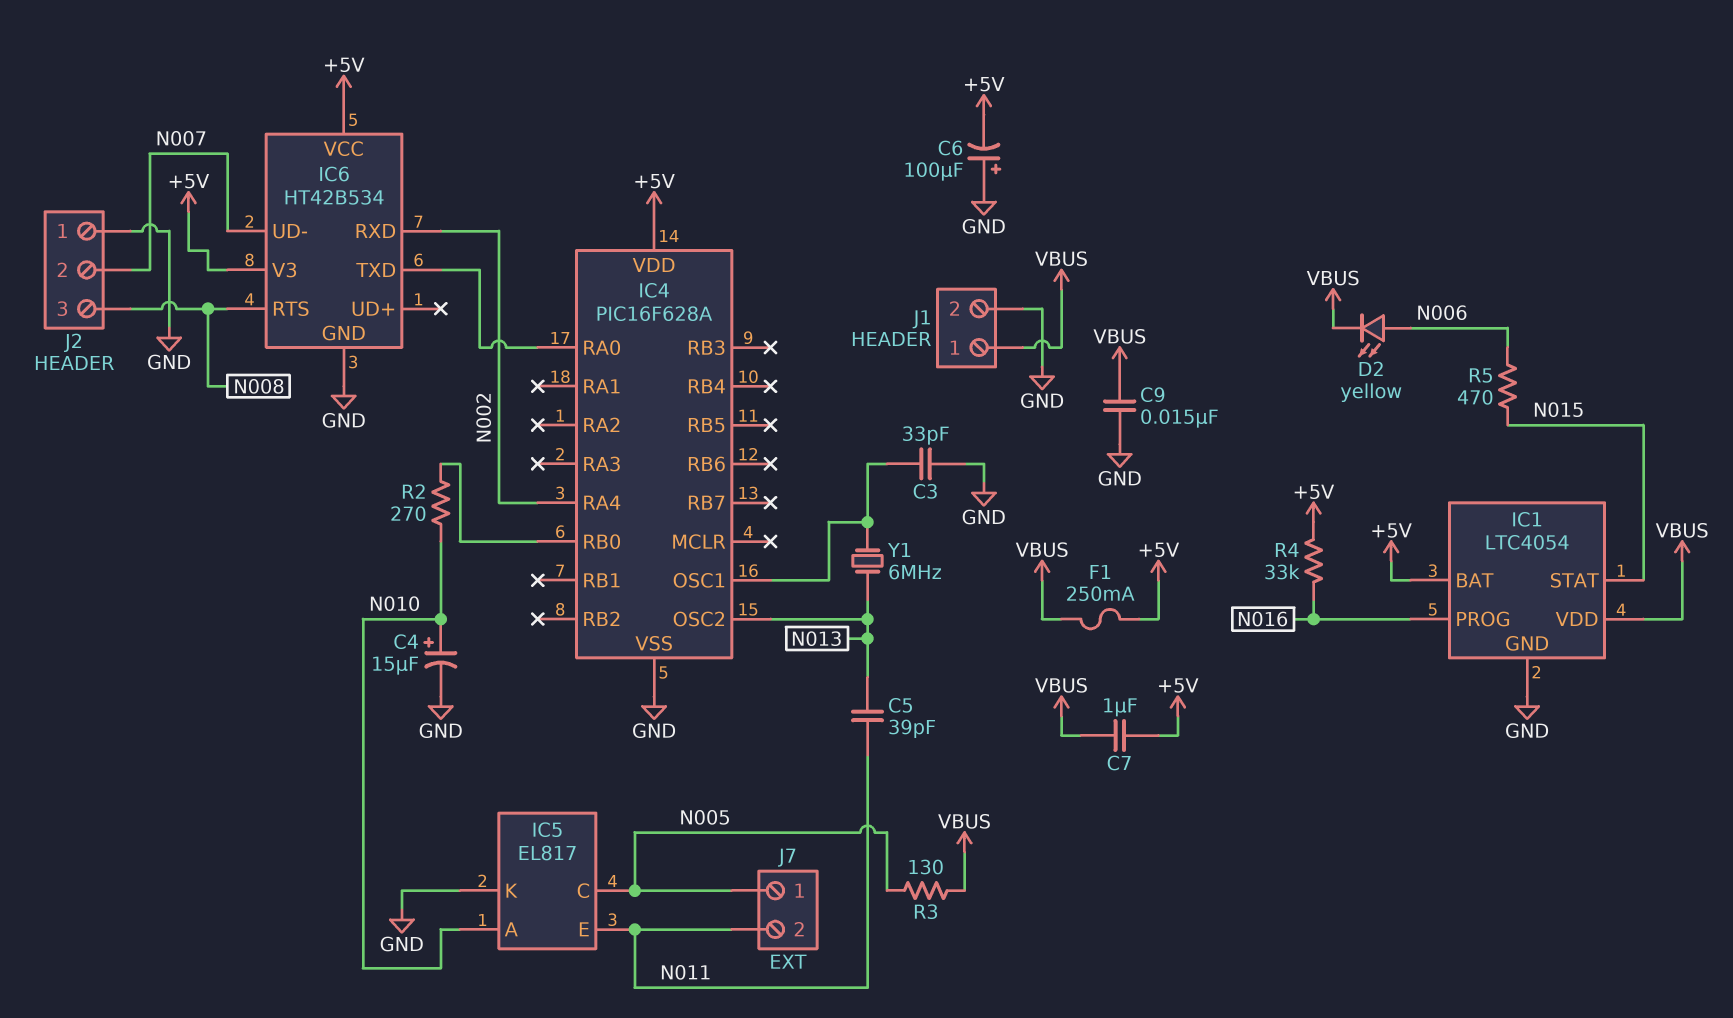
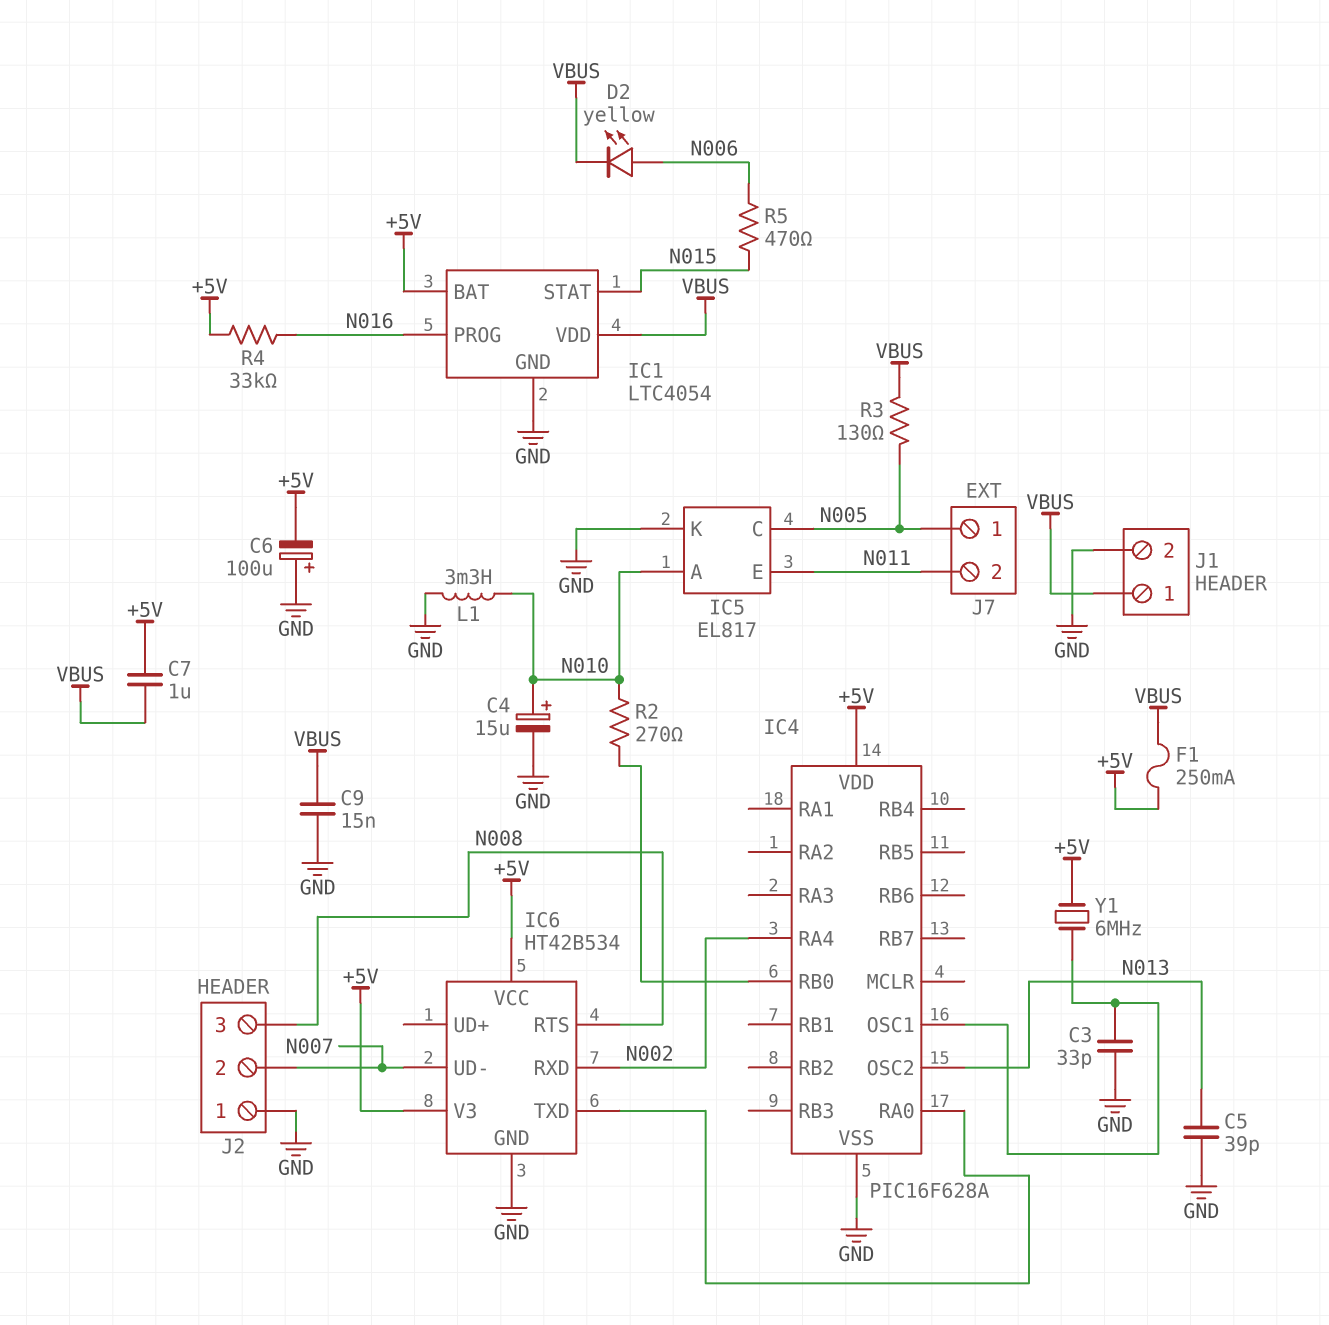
C5: 39pF (N011, N013) -> 39pF (GND, N013)
L1: none -> 3.3mH (GND, N010)
Y1: 6MHz (IC4/OSC1, N013) -> 6MHz (+5V, IC4/OSC1)

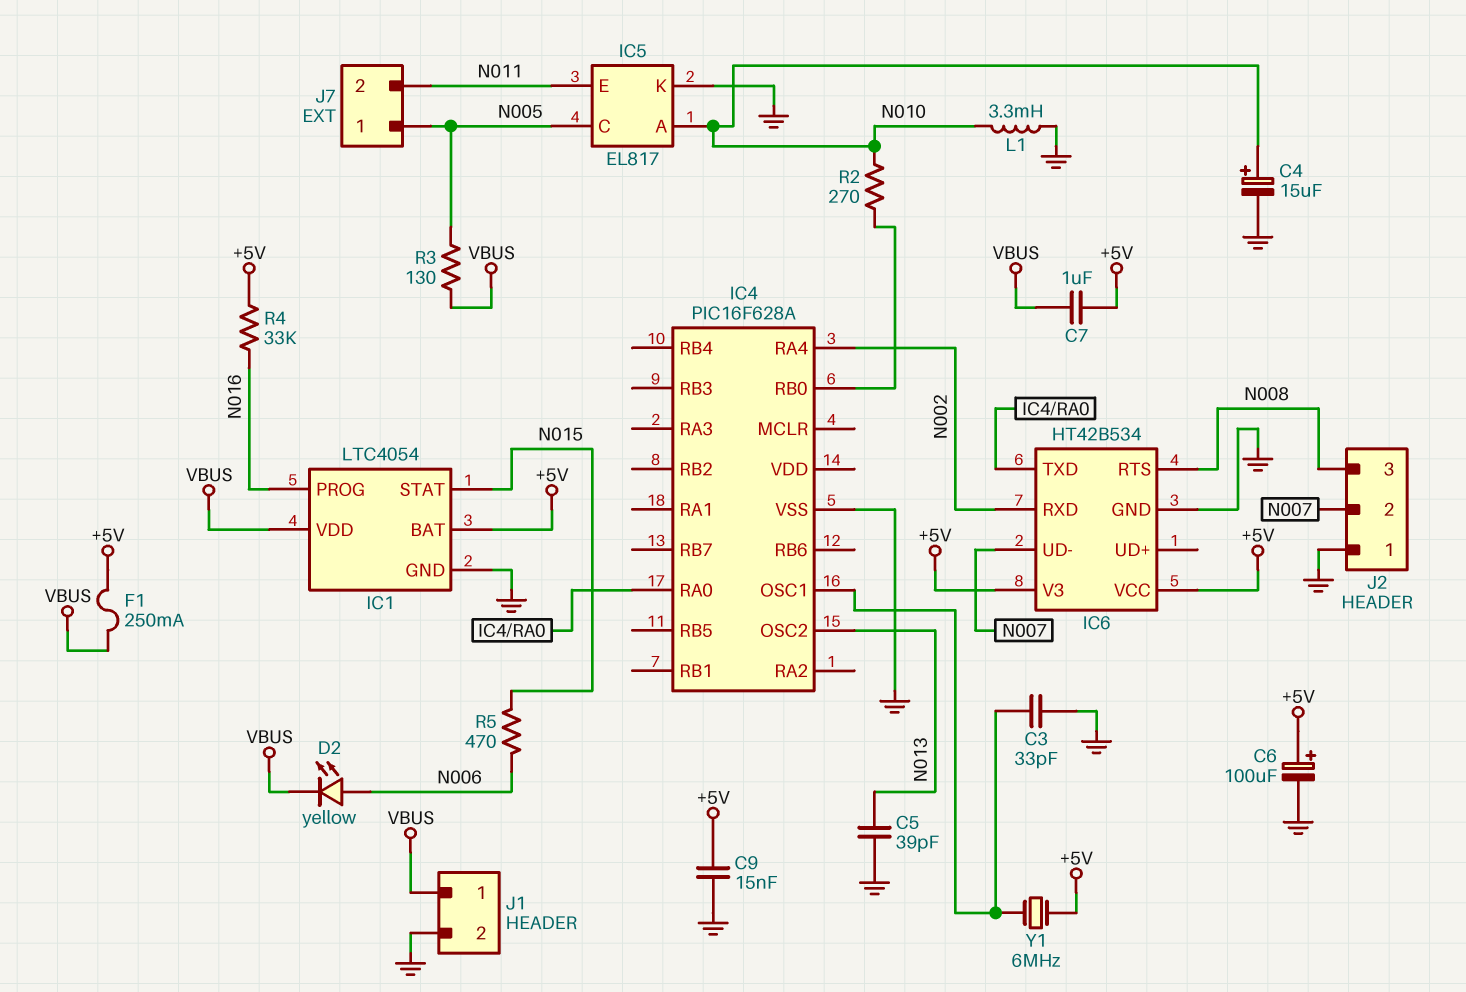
C6: 100uF (plus GND, minus +5V) -> 100uF (plus +5V, minus GND)
C9: 15nF (GND, VBUS) -> 15nF (+5V, GND)
IC4 pin VDD: +5V -> none

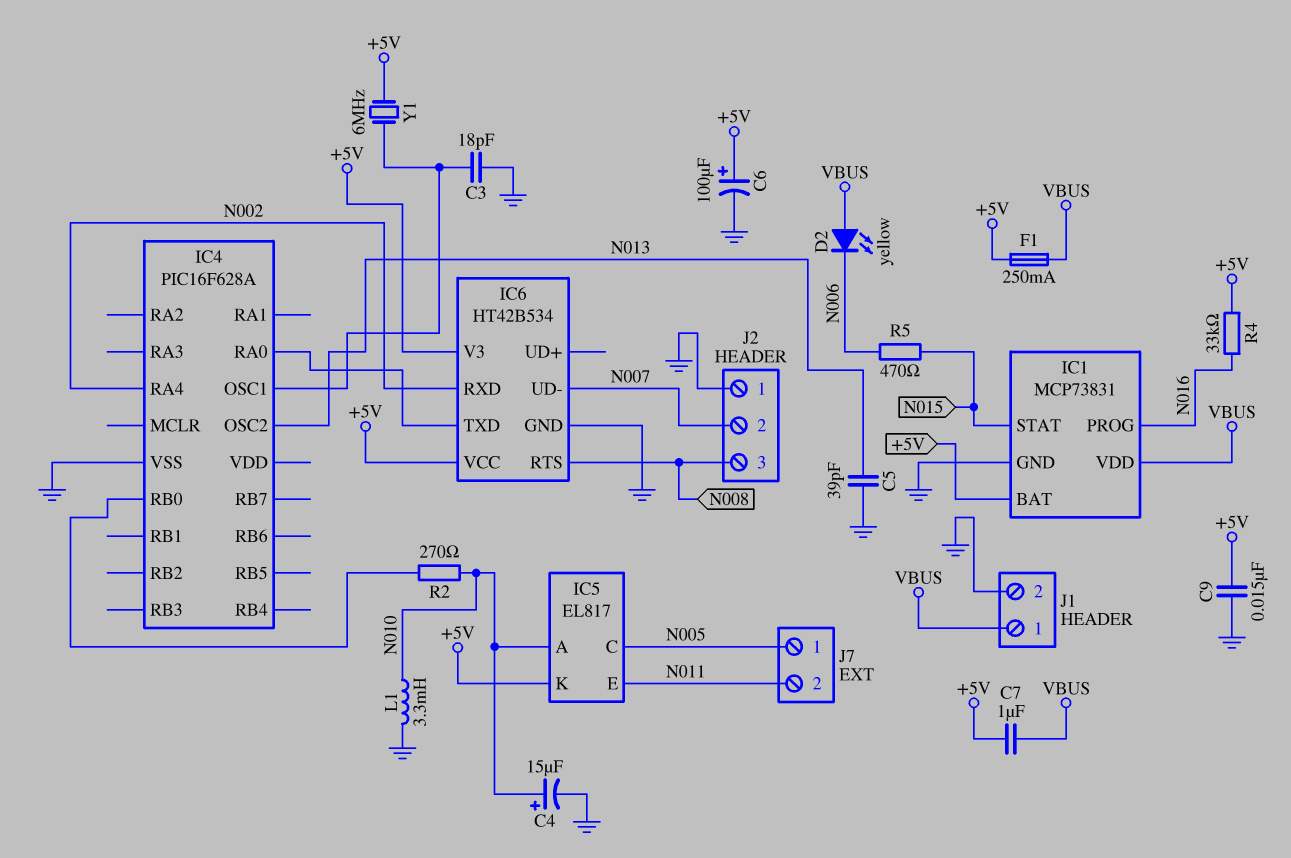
C3: 33pF (GND, IC4/OSC1) -> 18pF (GND, IC4/OSC1)
D2: LED yellow (A N006, K VBUS) -> LED yellow (A VBUS, K N006)
IC1: LTC4054 -> MCP73831
IC5 pin K: GND -> +5V
R3: 130 (N005, VBUS) -> none

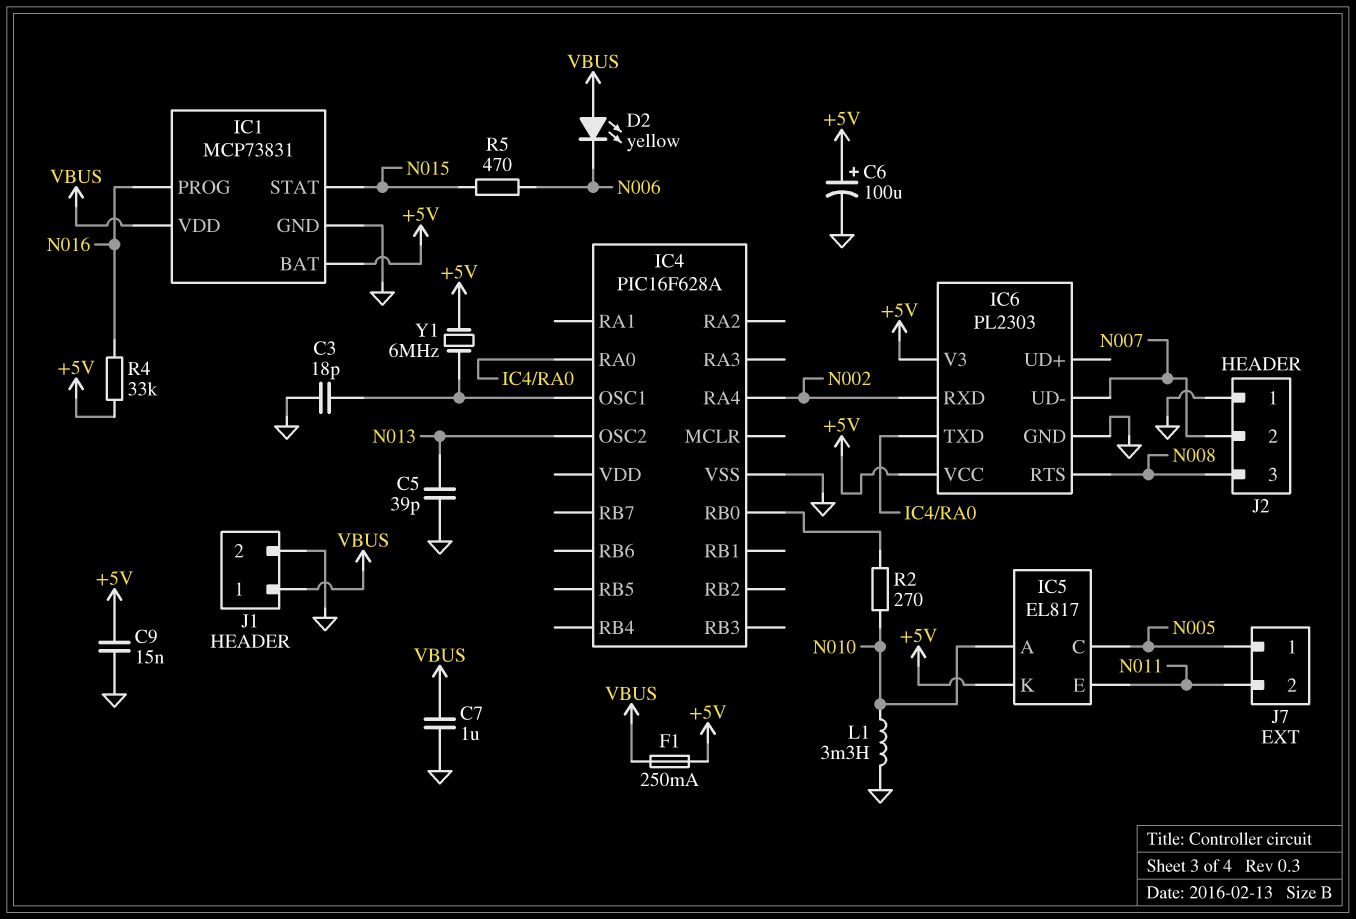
C4: 15uF (plus N010, minus GND) -> none
C7: 1uF (+5V, VBUS) -> 1uF (GND, VBUS)
IC6: HT42B534 -> PL2303

